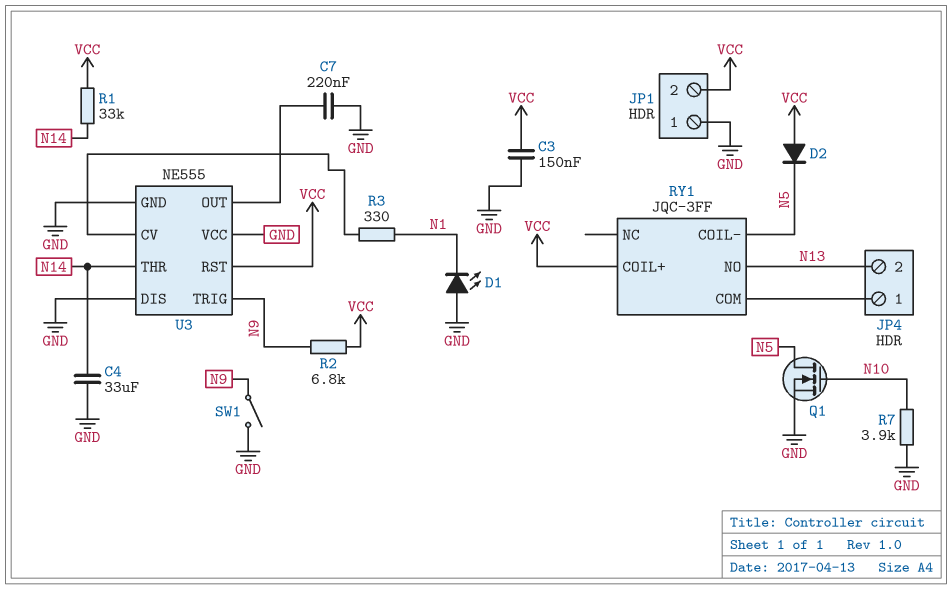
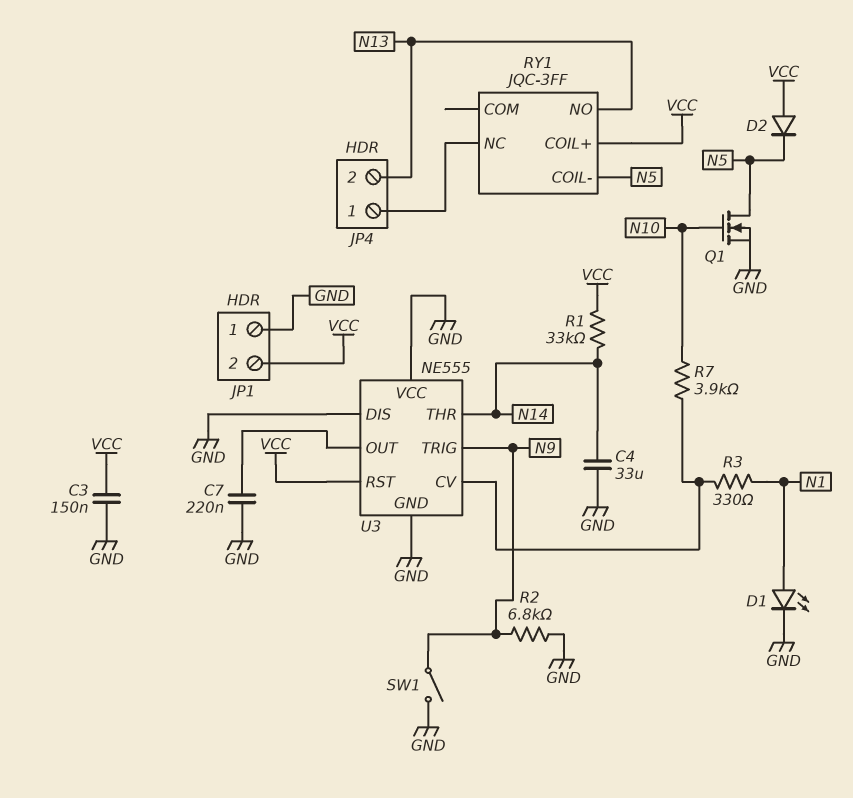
D1: LED (A GND, K N1) -> LED (A N1, K GND)
R2: 6.8k (N9, VCC) -> 6.8k (GND, N9)
R7: 3.9k (GND, N10) -> 3.9k (N10, U3/CV)
RY1 pin COM: JP4/1 -> none
RY1 pin NC: none -> JP4/1

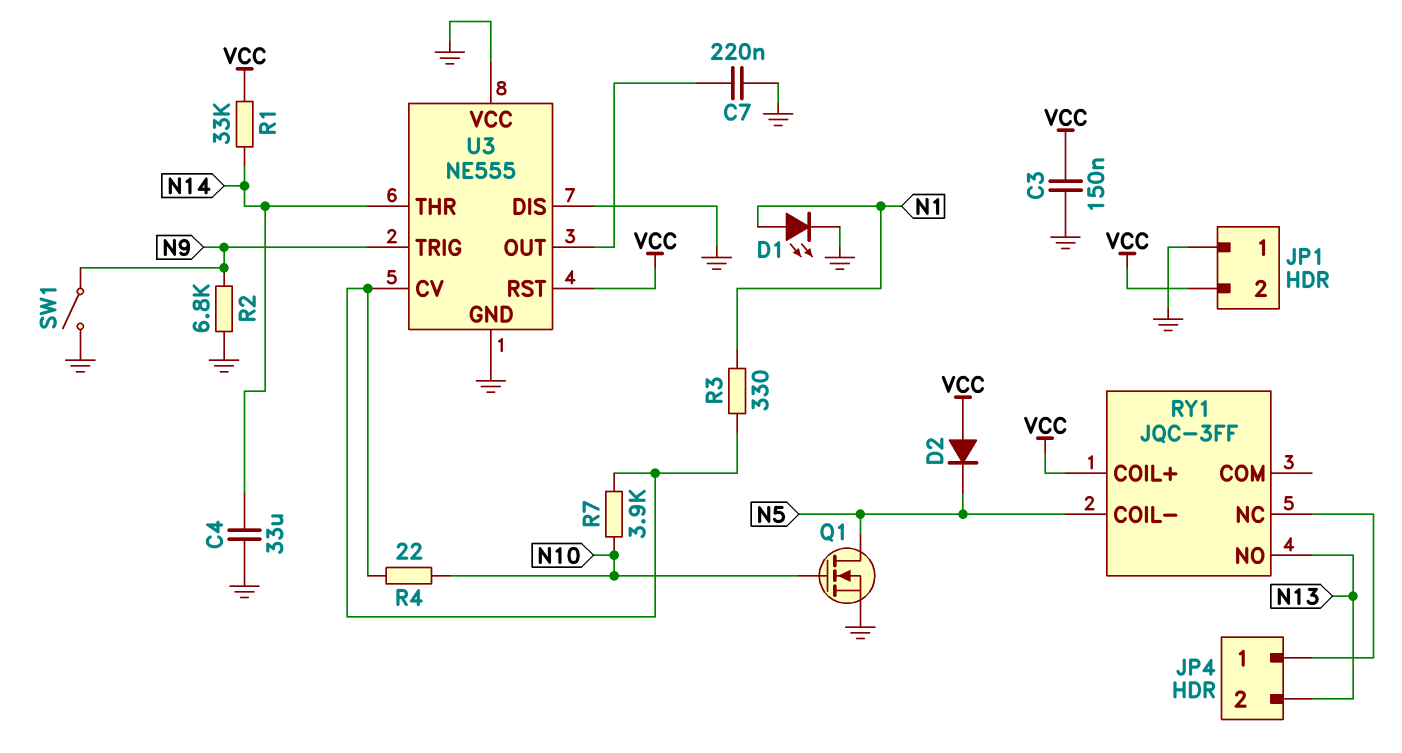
R4: none -> 22 (N10, U3/CV)

